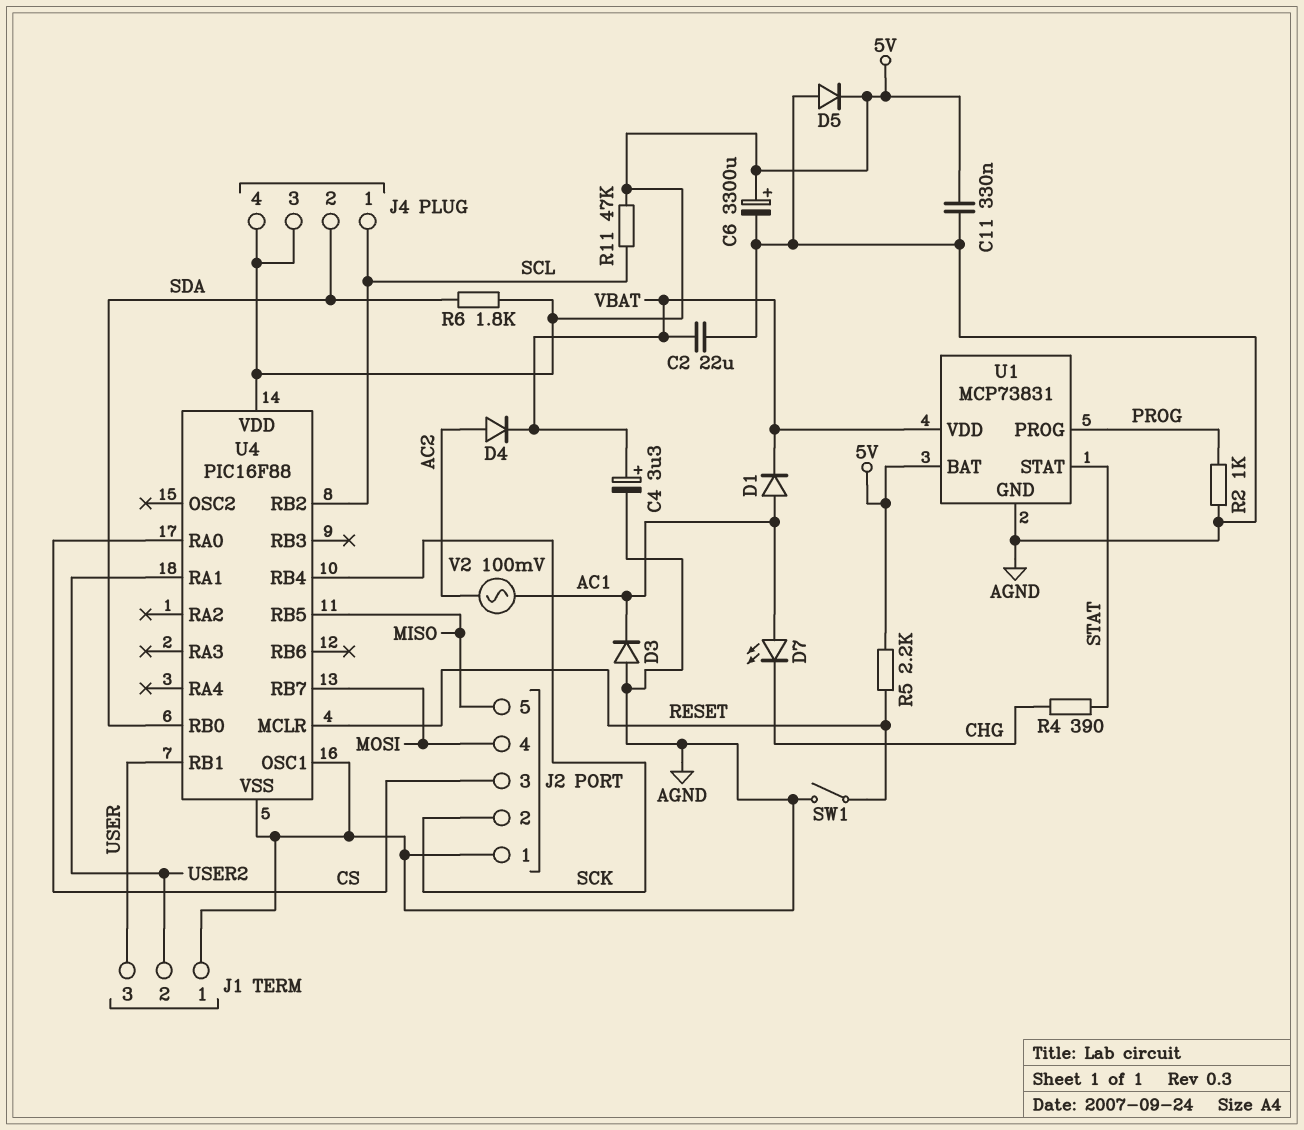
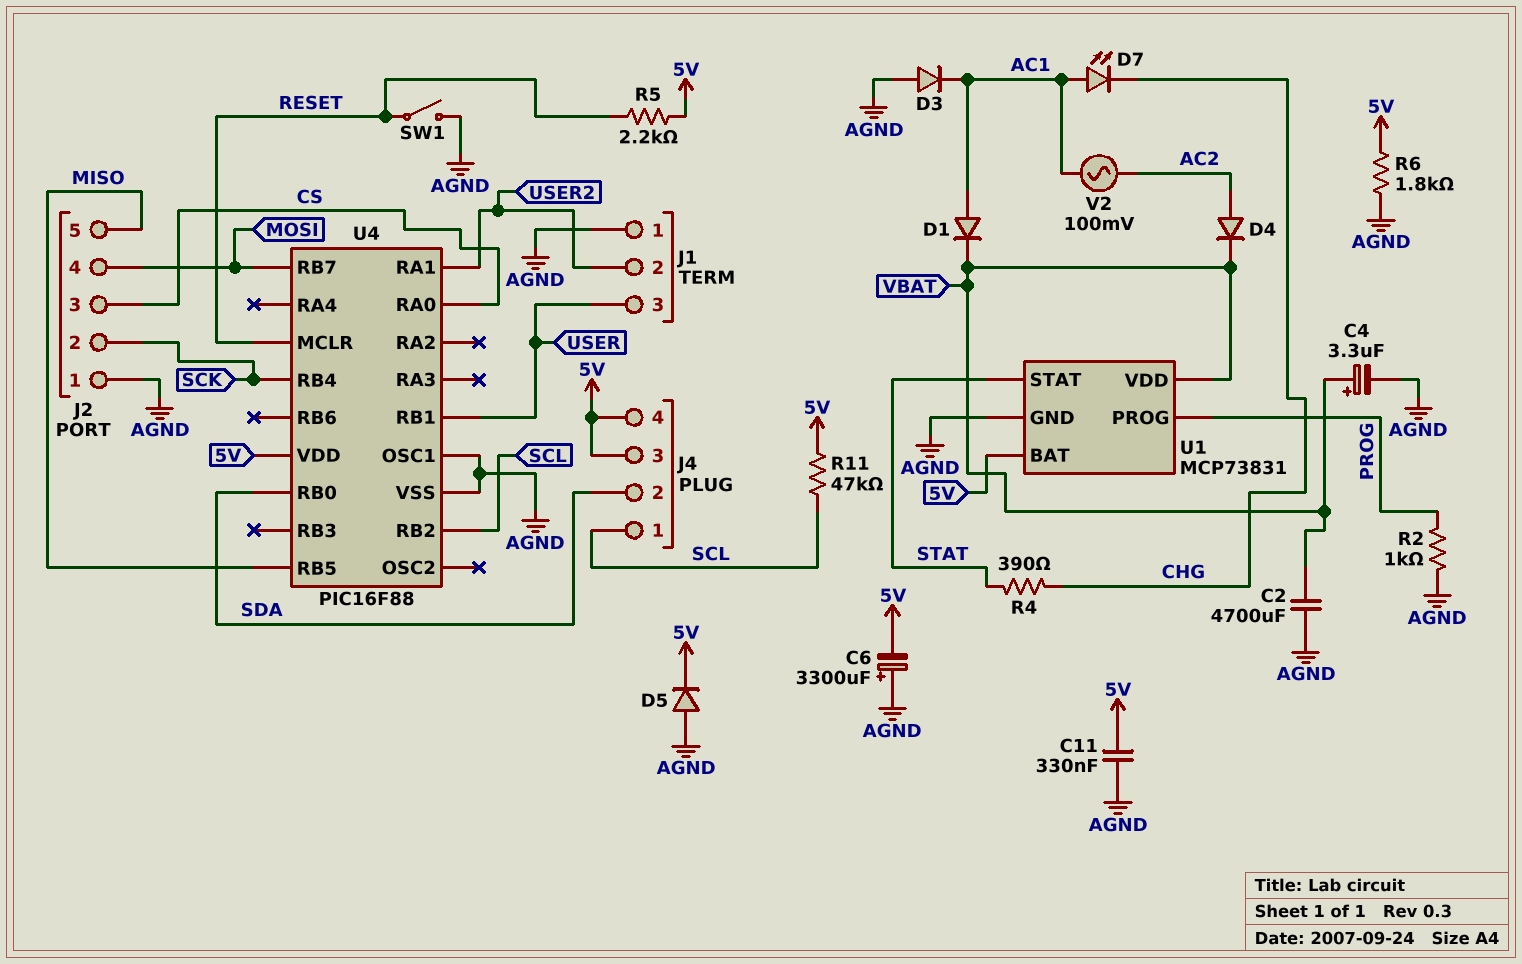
C2: 22uF (AGND, VBAT) -> 4700uF (AGND, VBAT)
C6: 3300uF (plus 5V, minus AGND) -> 3300uF (plus AGND, minus 5V)
R6: 1.8k (5V, SDA) -> 1.8k (5V, AGND)

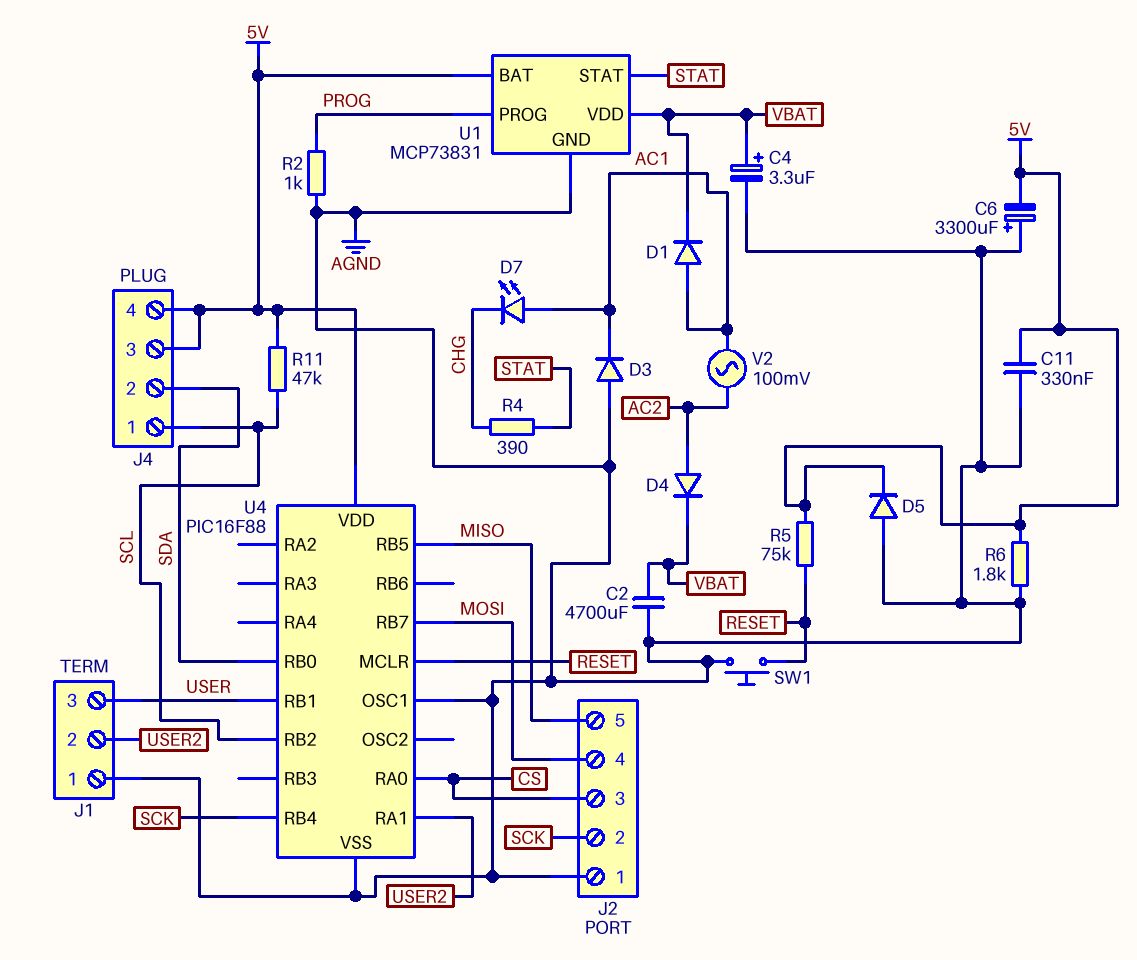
R5: 2.2k (5V, RESET) -> 75k (5V, RESET)
SW1: switch (AGND, RESET) -> button (AGND, RESET)

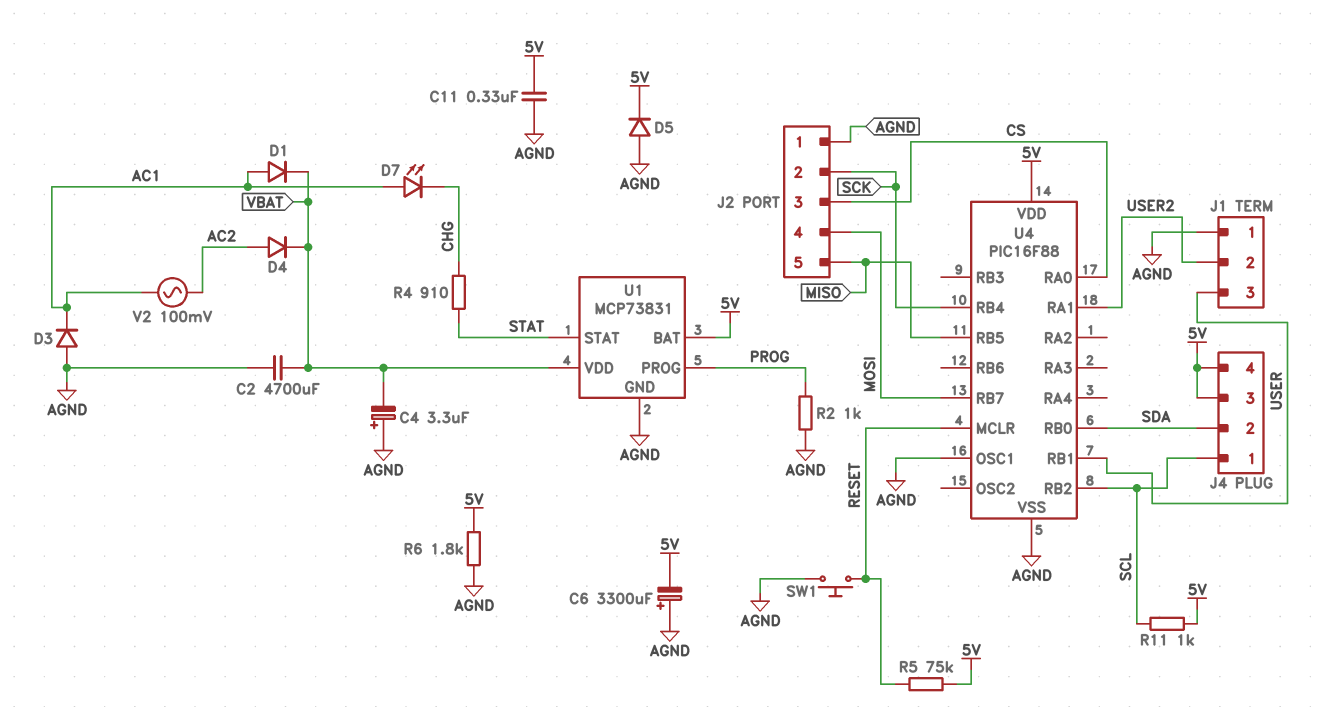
C4: 3.3uF (plus VBAT, minus AGND) -> 3.3uF (plus AGND, minus VBAT)
R4: 390 (CHG, STAT) -> 910 (CHG, STAT)
R11: 47k (5V, SCL) -> 1k (5V, SCL)

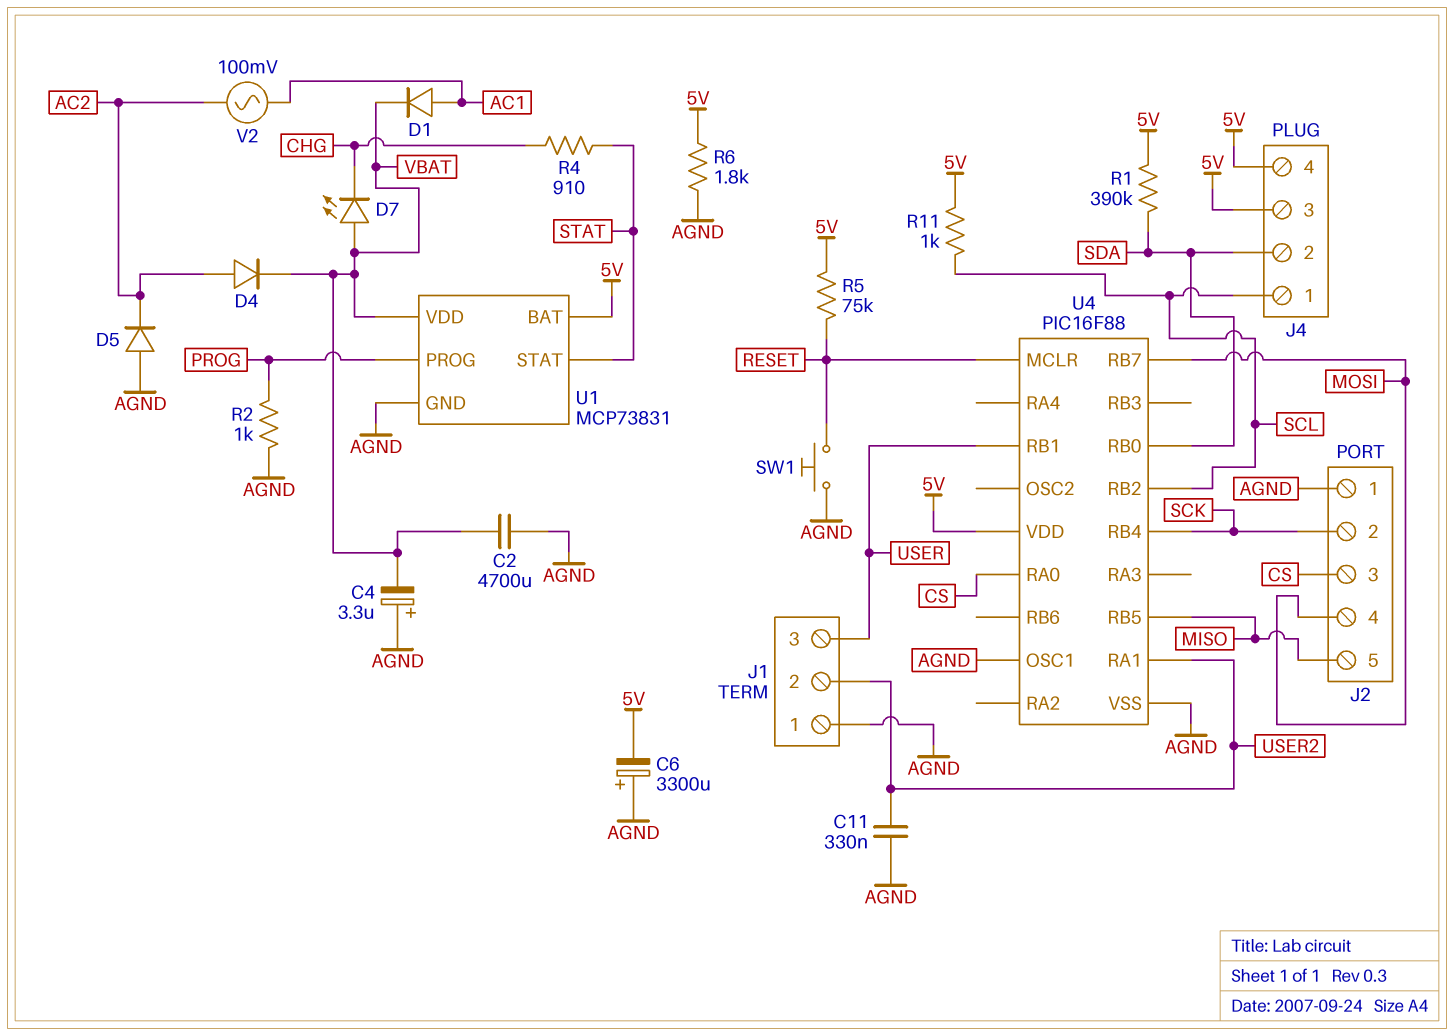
C11: 330nF (5V, AGND) -> 330nF (AGND, USER2)
D3: diode (A AGND, K AC1) -> none
D5: diode (A AGND, K 5V) -> diode (A AGND, K AC2)
D7: LED (A AC1, K CHG) -> LED (A VBAT, K CHG)
R1: none -> 390k (5V, SDA)

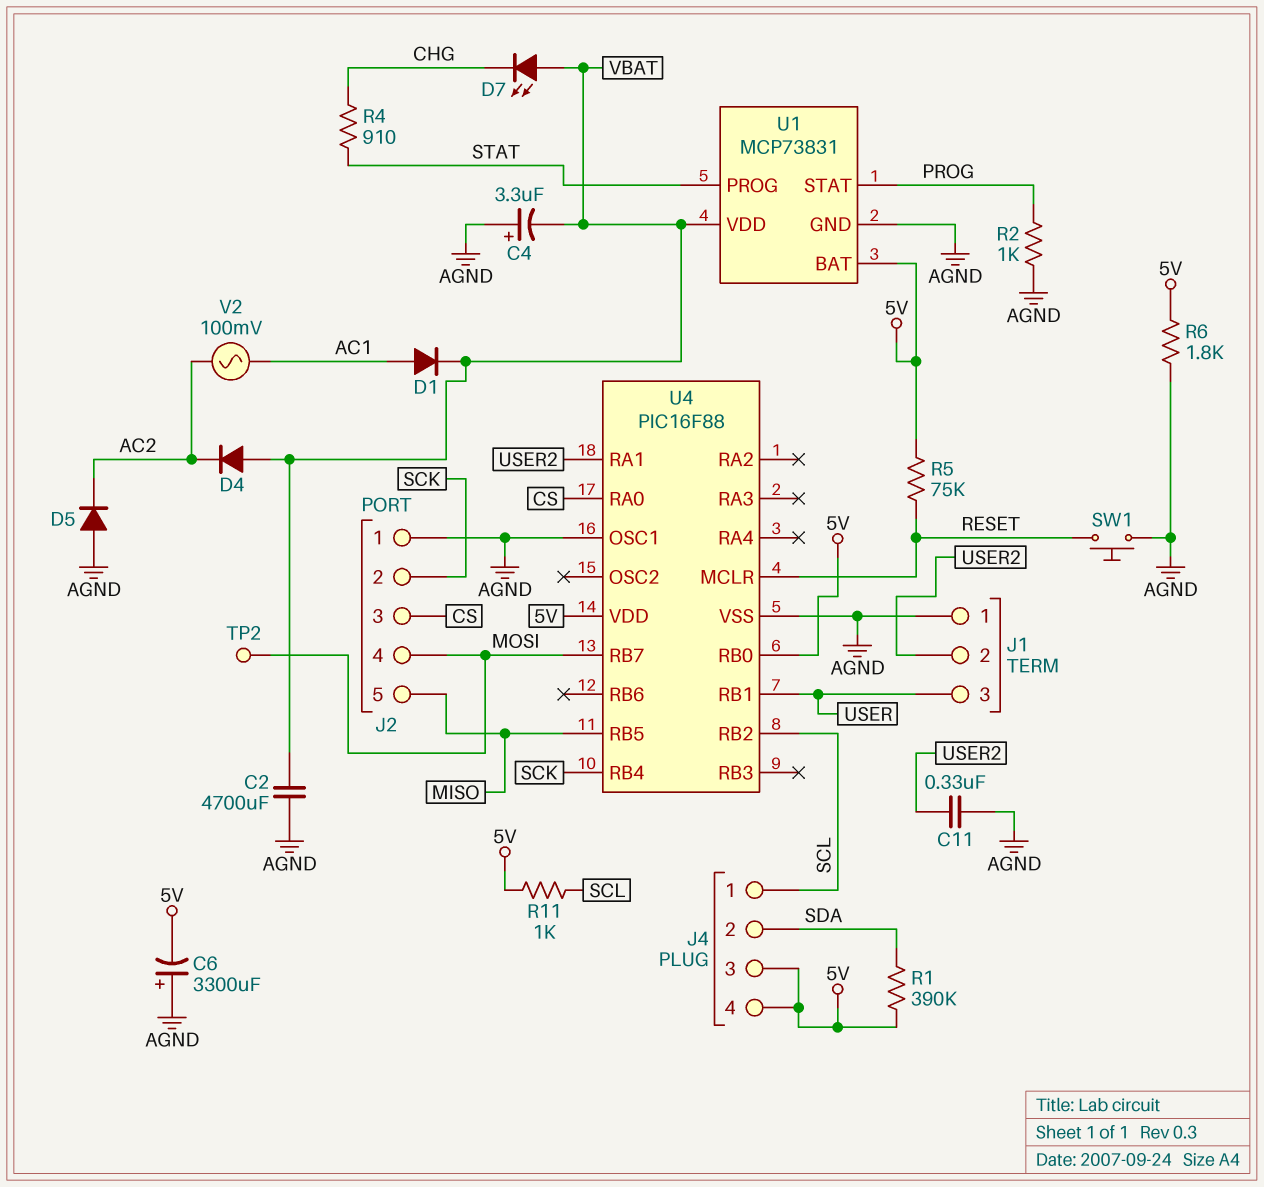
D4: diode (A AC2, K VBAT) -> diode (A VBAT, K AC2)
TP2: none -> test point (MOSI)
U1 pin PROG: PROG -> STAT
U1 pin STAT: STAT -> PROG
U4 pin RB0: SDA -> 5V

